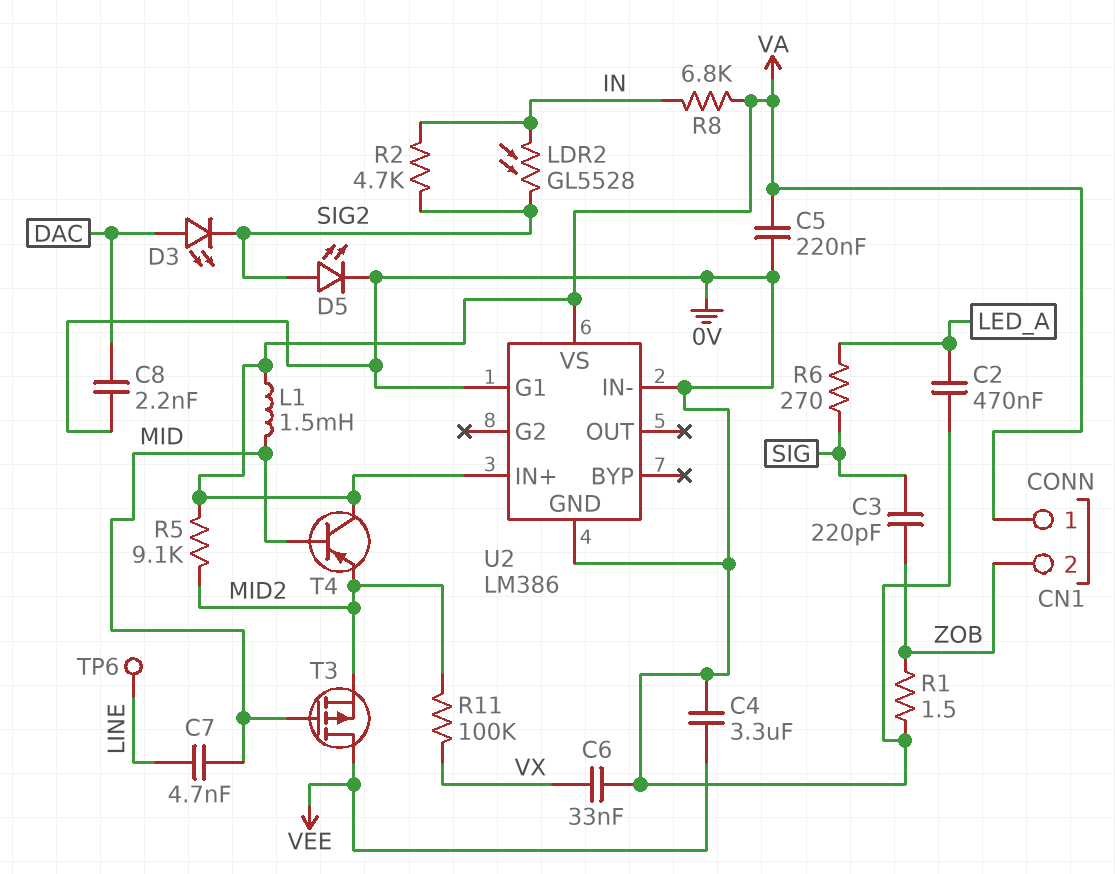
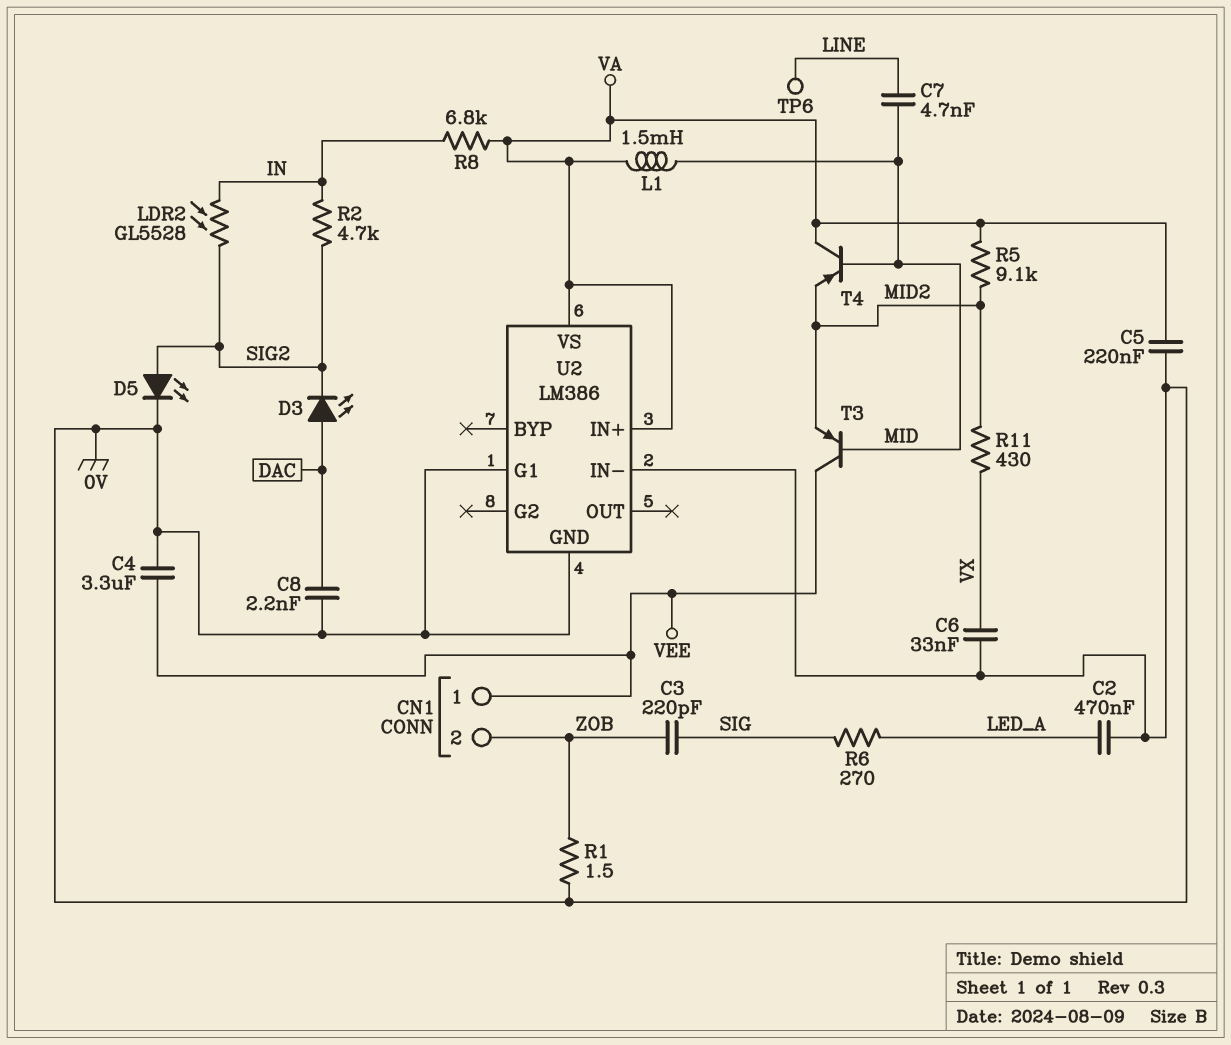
CN1 pin 1: VA -> VEE
R11: 100k (MID2, VX) -> 430 (MID2, VX)
T3: PMOS (G MID, D VEE, S MID2) -> PNP (B MID, C VEE, E MID2)

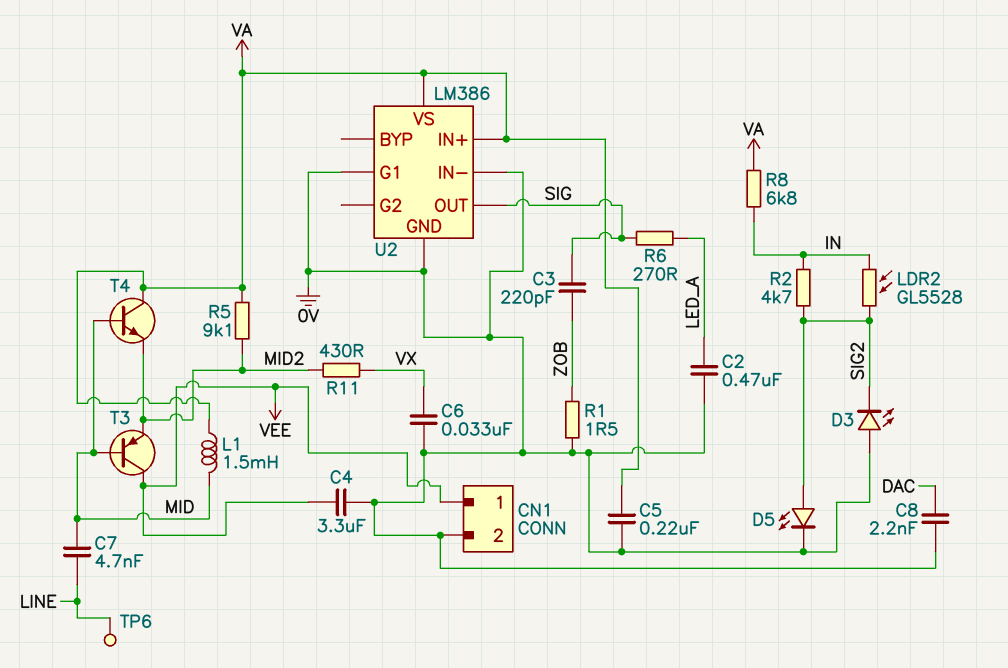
CN1 pin 2: ZOB -> 0V
D3: LED (A DAC, K SIG2) -> LED (A 0V, K SIG2)
T4: PNP (B MID, C VA, E MID2) -> NPN (B MID, C VA, E MID2)
U2 pin OUT: none -> SIG

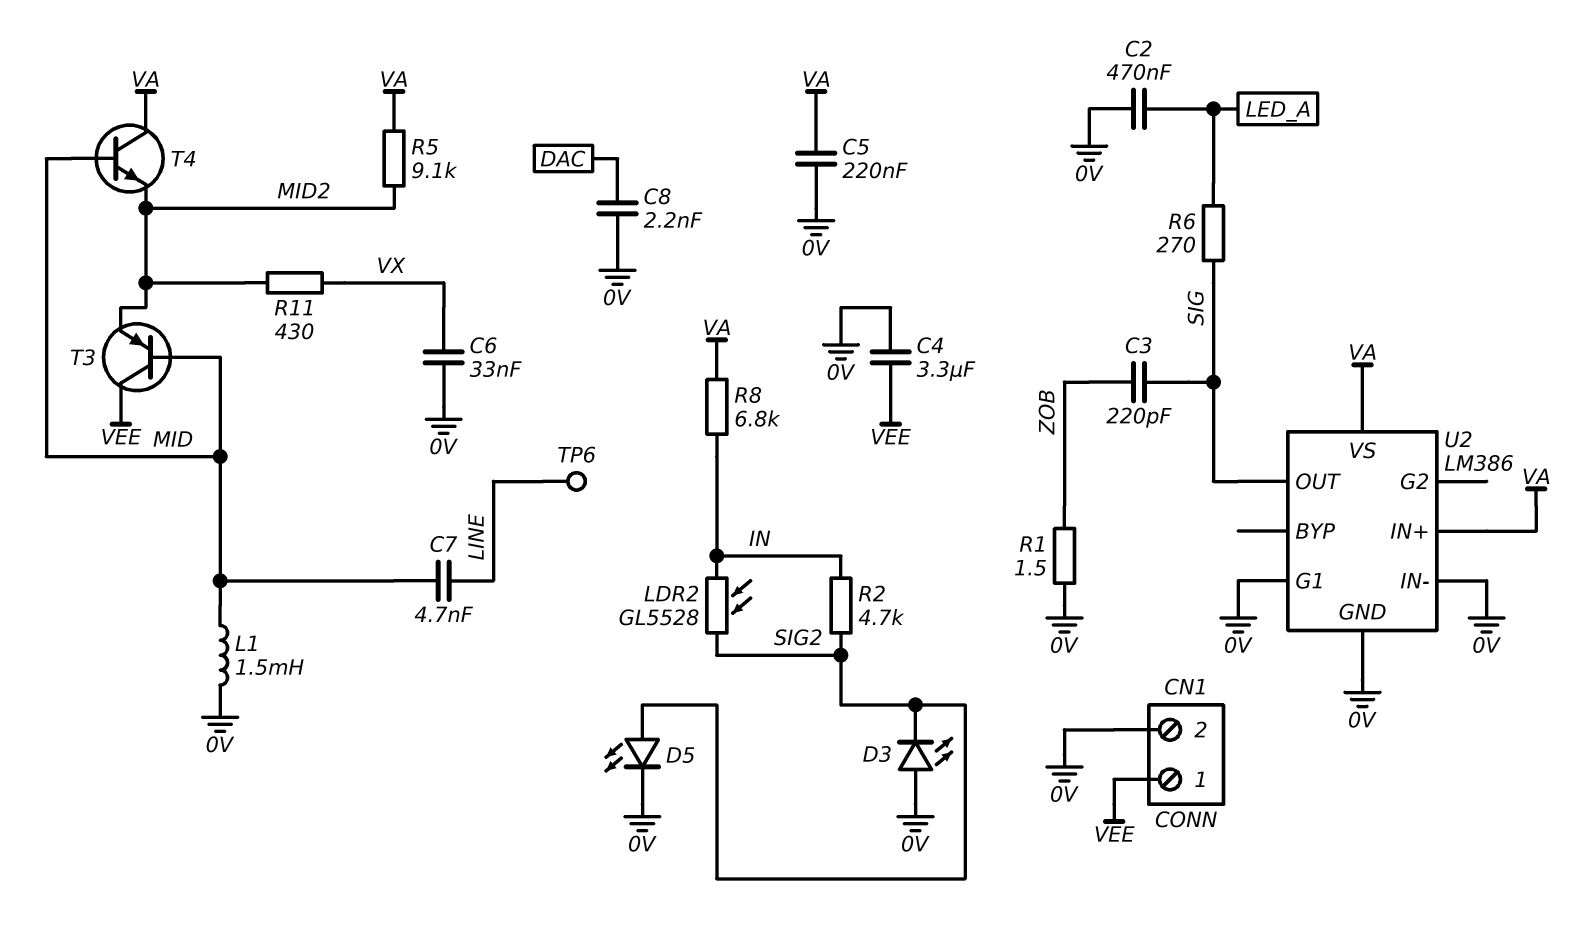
L1: 1.5mH (MID, VA) -> 1.5mH (0V, MID)

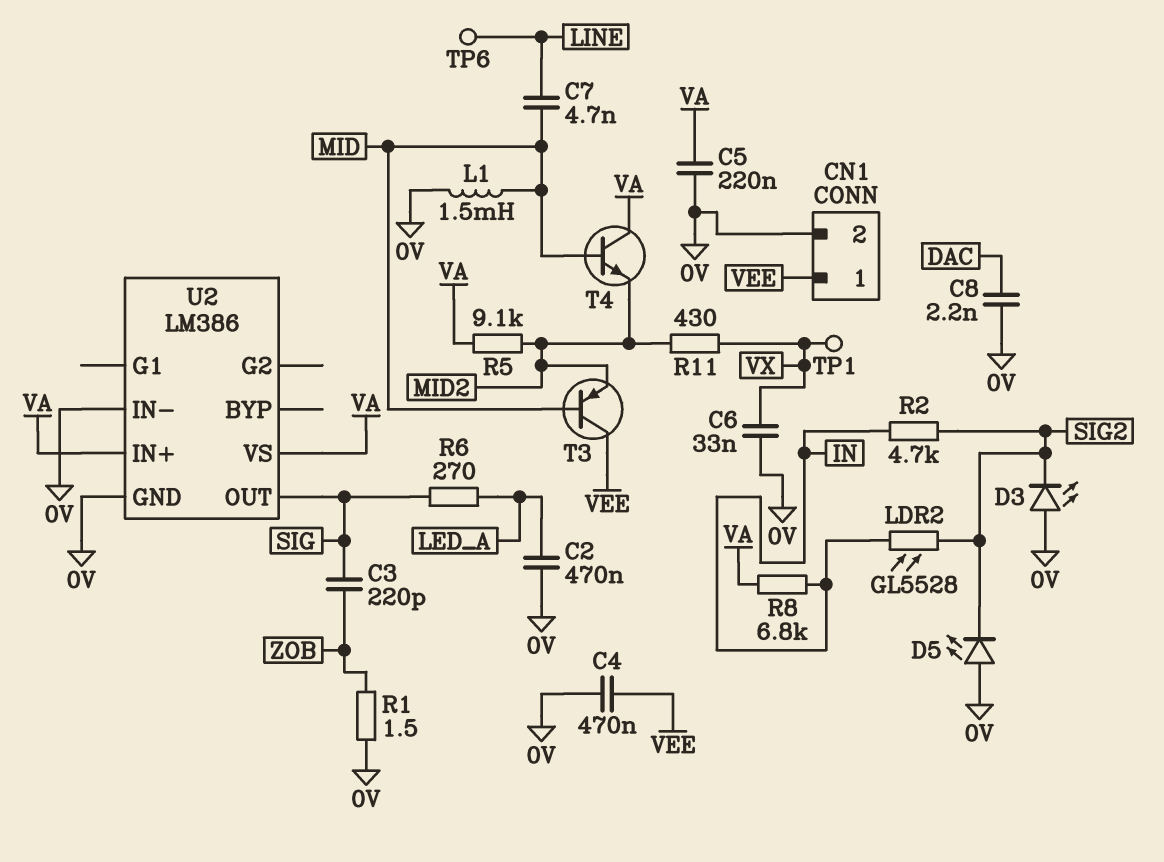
C4: 3.3uF (0V, VEE) -> 470nF (0V, VEE)
D5: LED (A SIG2, K 0V) -> LED (A 0V, K SIG2)
TP1: none -> test point (VX)
U2 pin G1: 0V -> none

